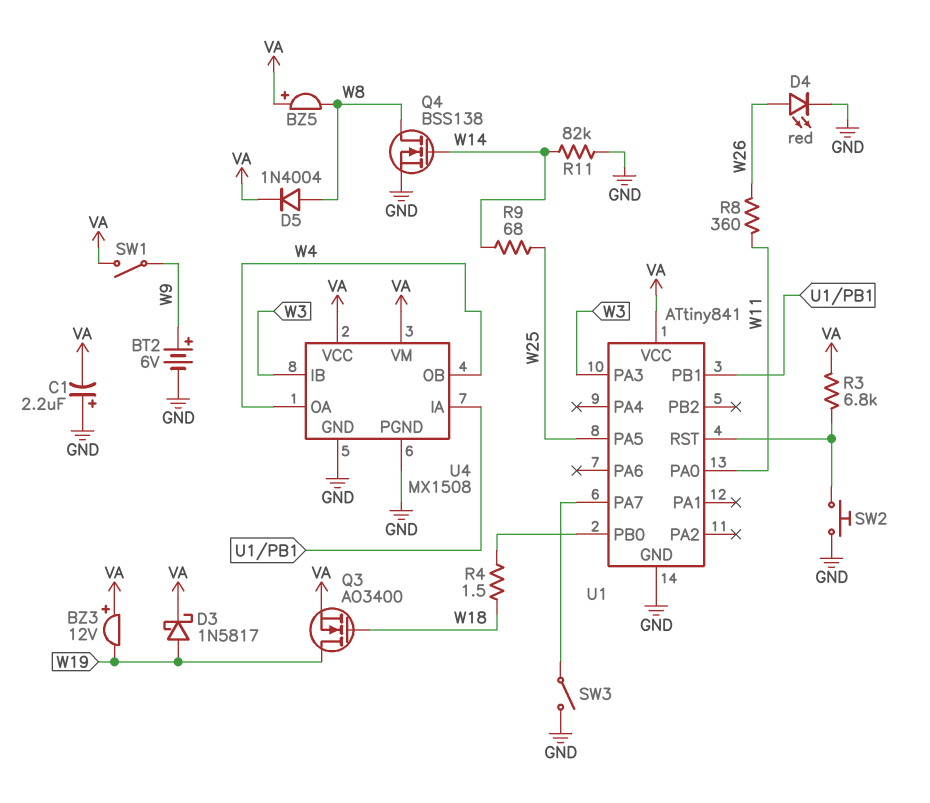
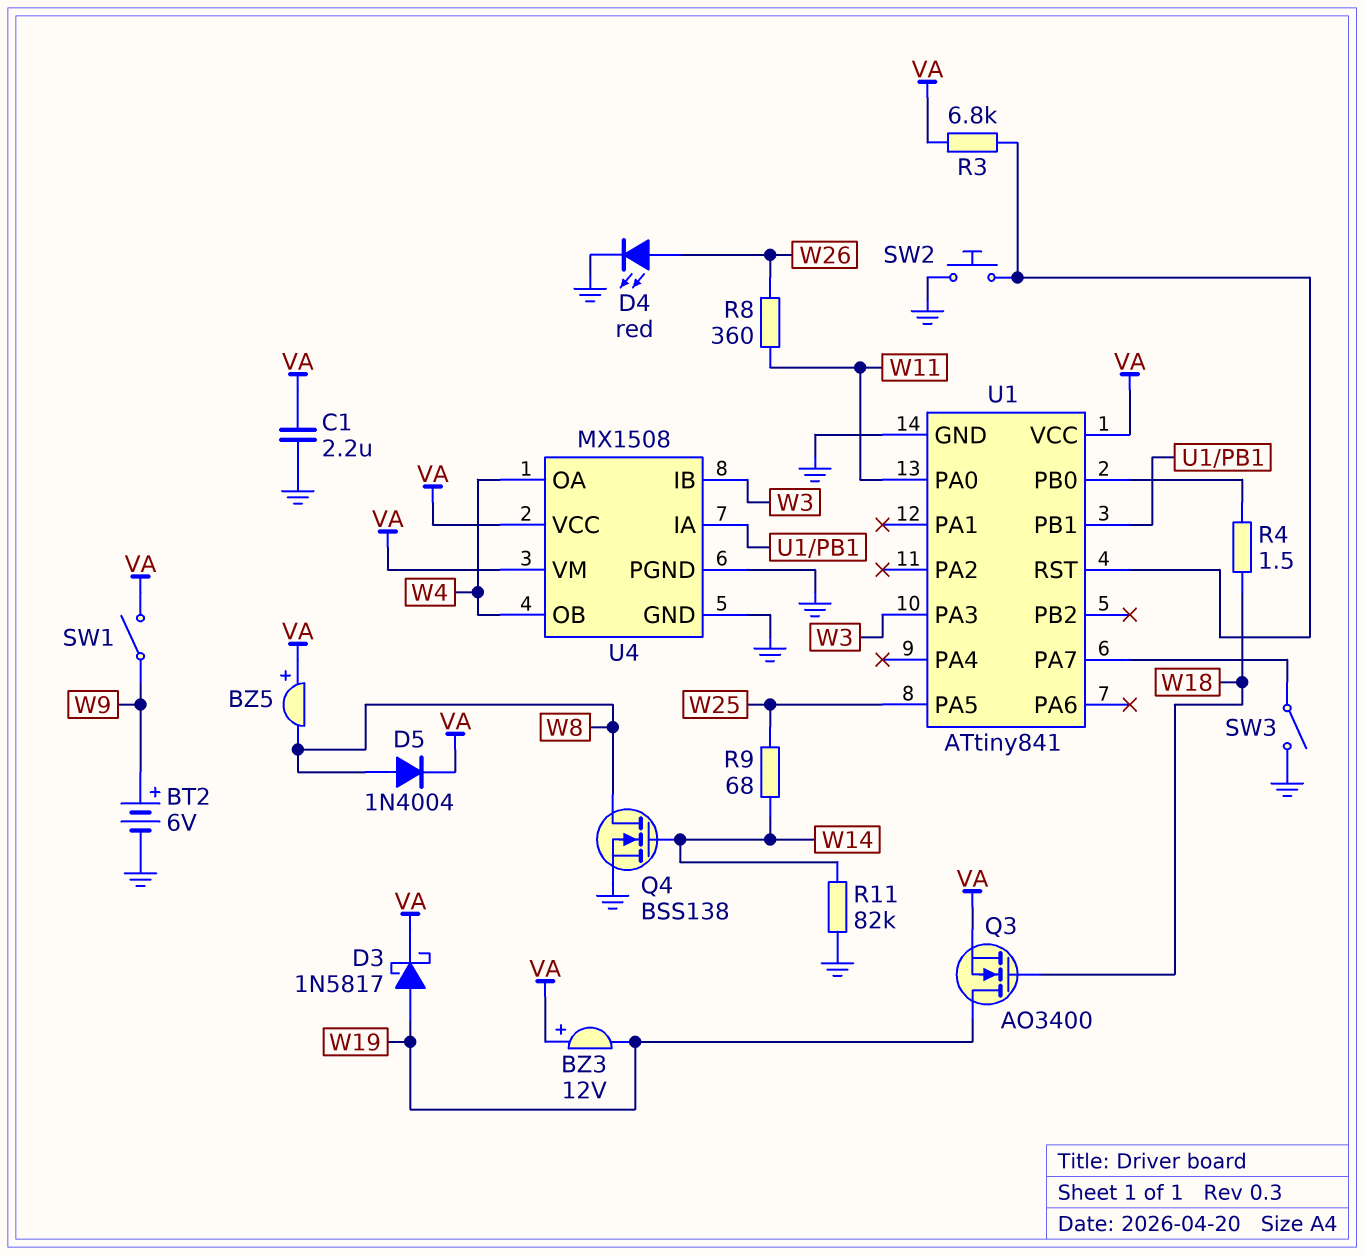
C1: 2.2uF (plus GND, minus VA) -> 2.2uF (GND, VA)

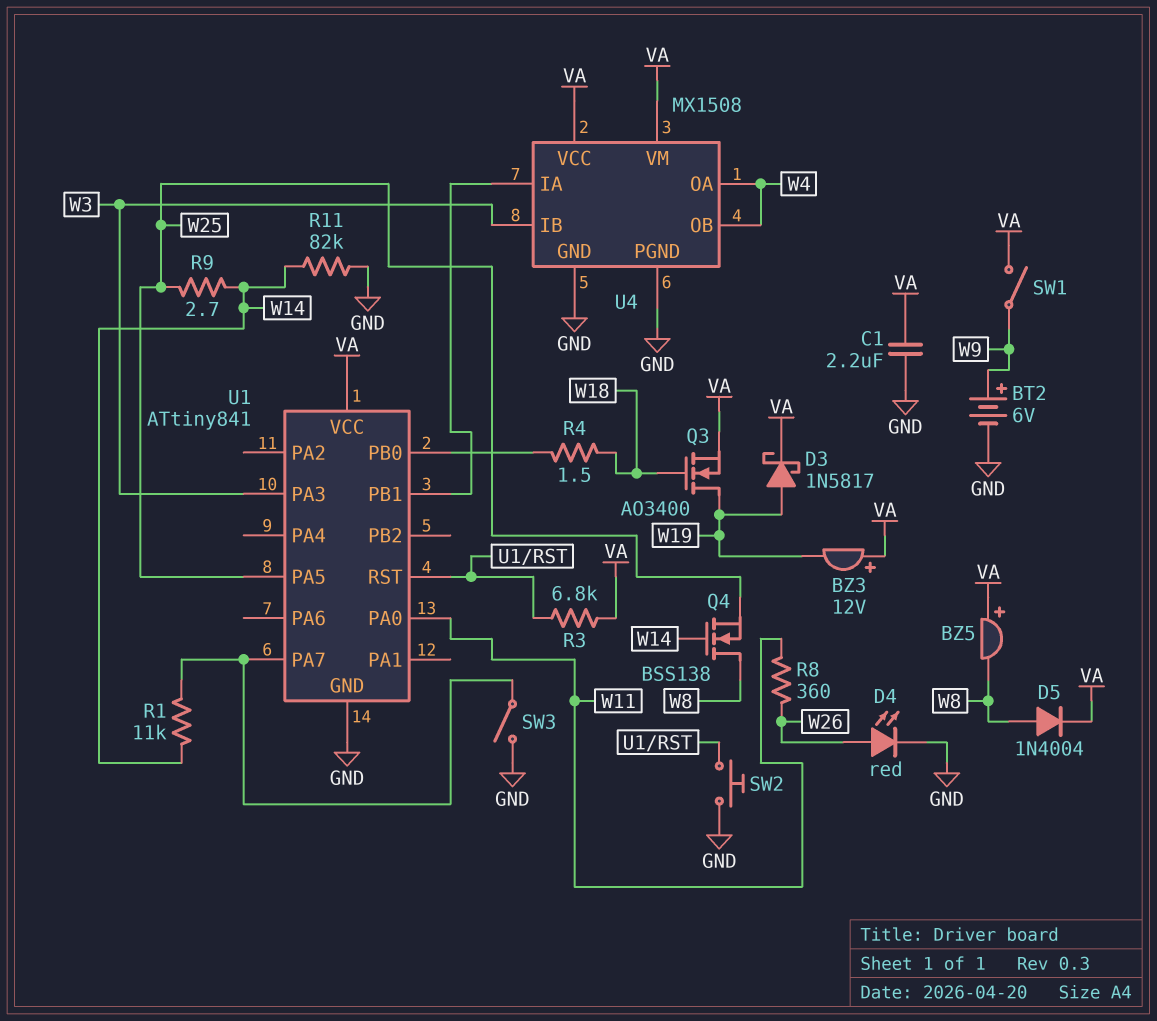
Q4: NMOS BSS138 (G W14, D W8, S GND) -> NMOS BSS138 (G W14, D W8, S W25)
R1: none -> 11k (U1/PA7, W14)
R9: 68 (W14, W25) -> 2.7 (W14, W25)

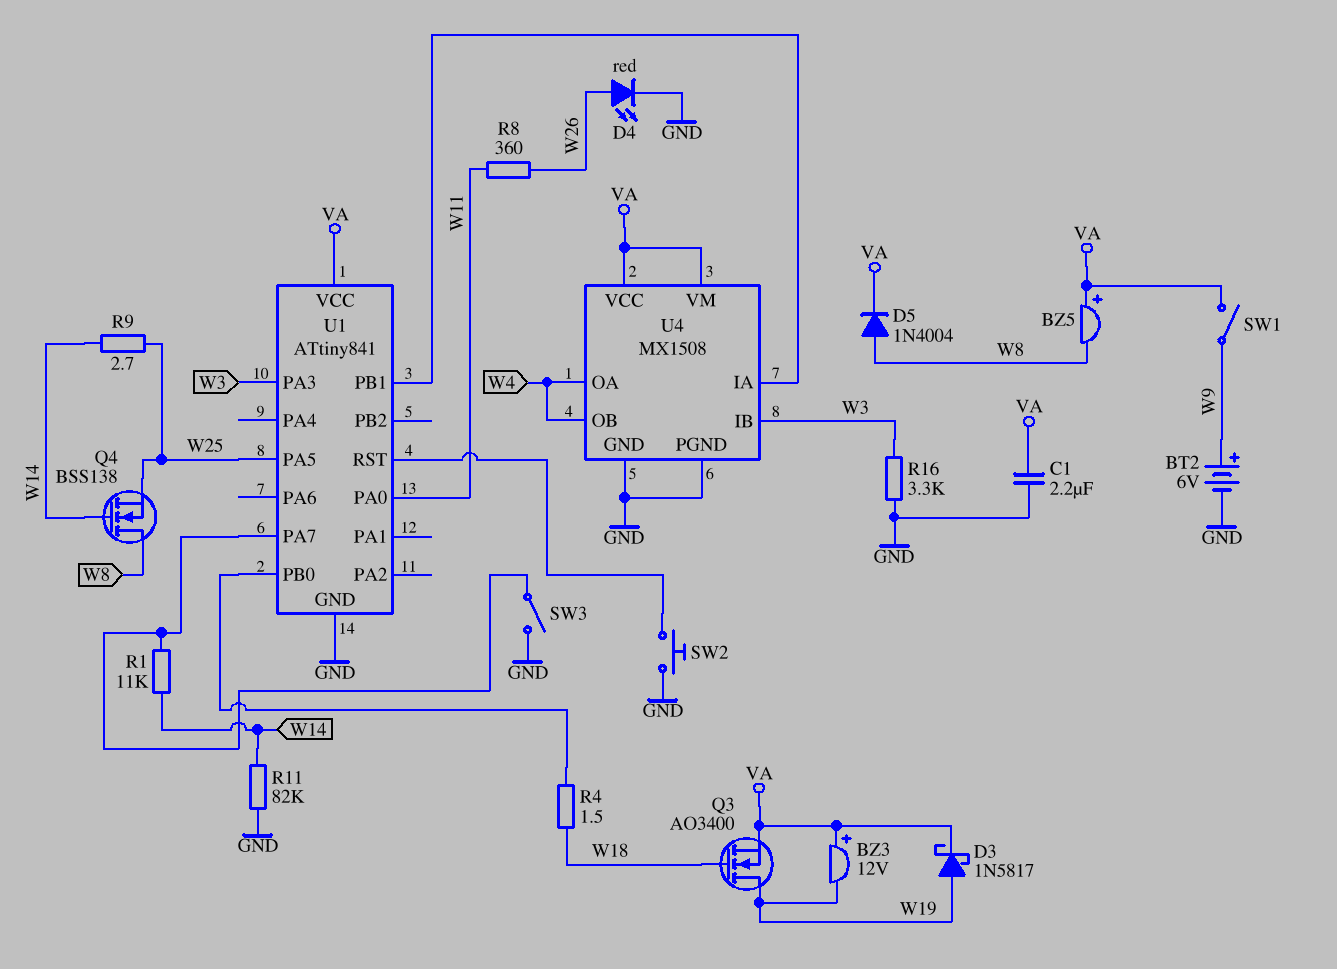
R3: 6.8k (U1/RST, VA) -> none
R16: none -> 3.3k (GND, W3)

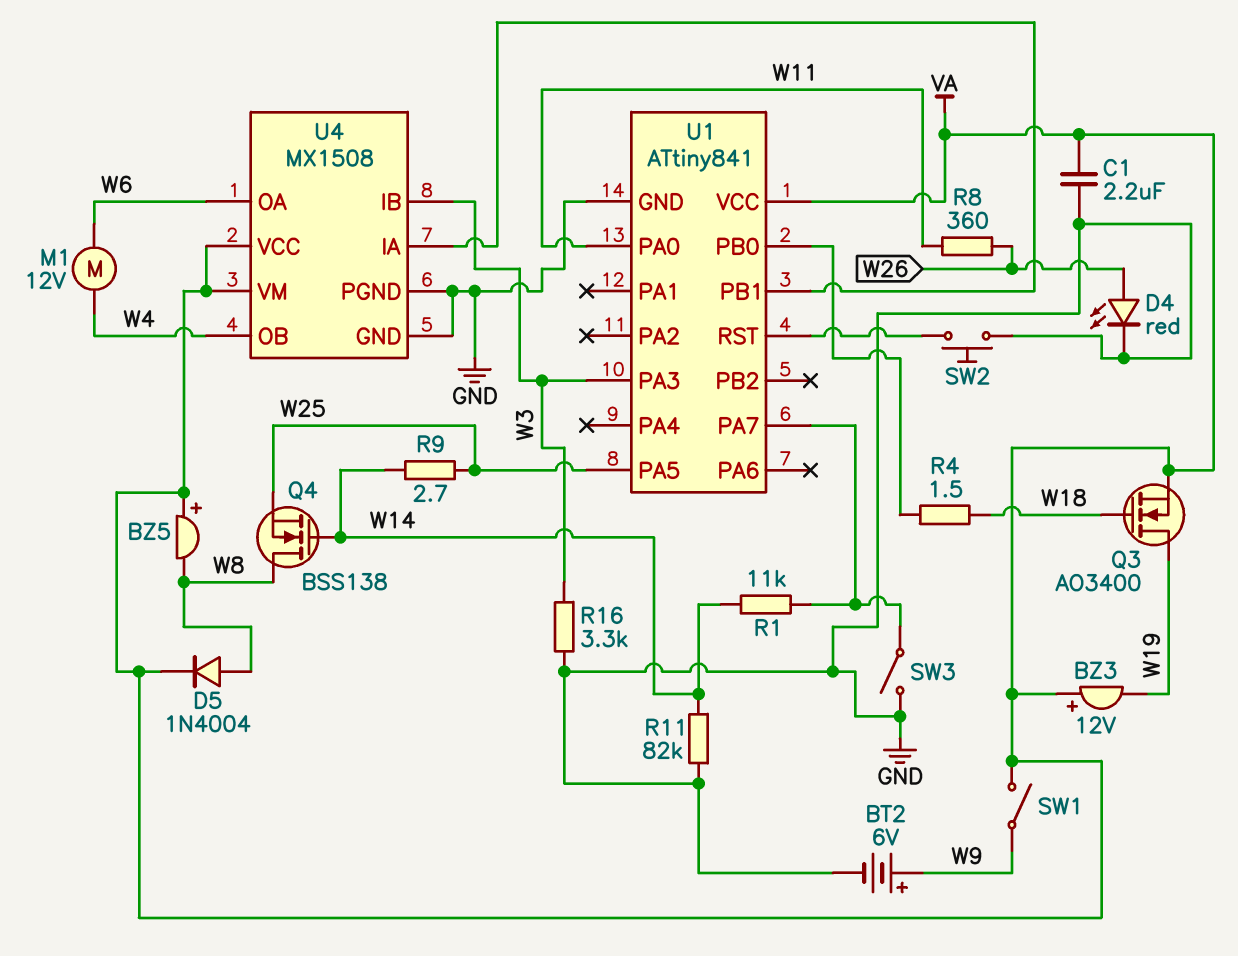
D3: schottky 1N5817 (A W19, K VA) -> none
M1: none -> motor 12V (W4, W6)
U4 pin OA: W4 -> W6

